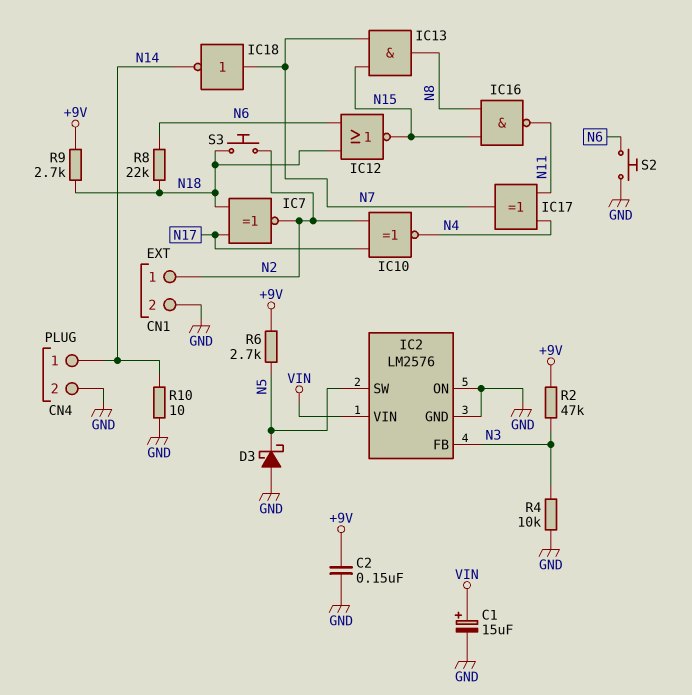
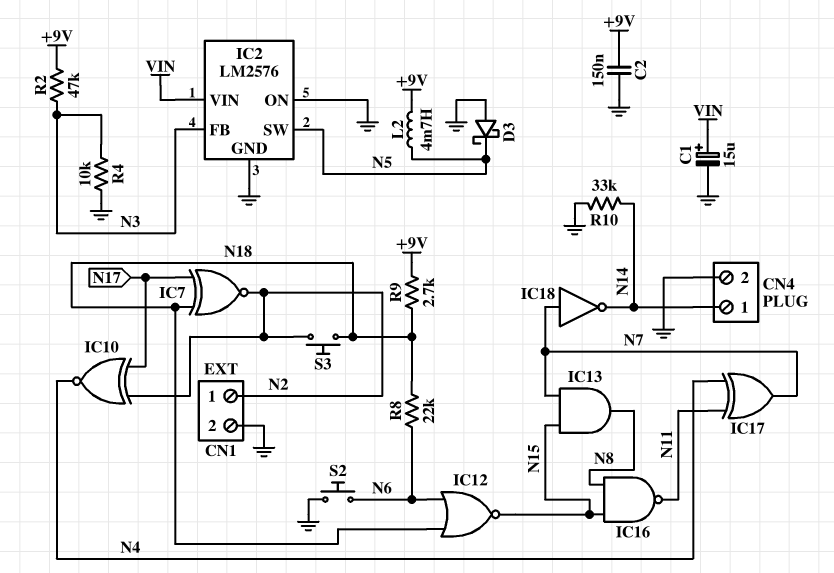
L2: none -> 4.7mH (+9V, N5)
R6: 2.7k (+9V, N5) -> none
R10: 10 (GND, N14) -> 33k (GND, N14)

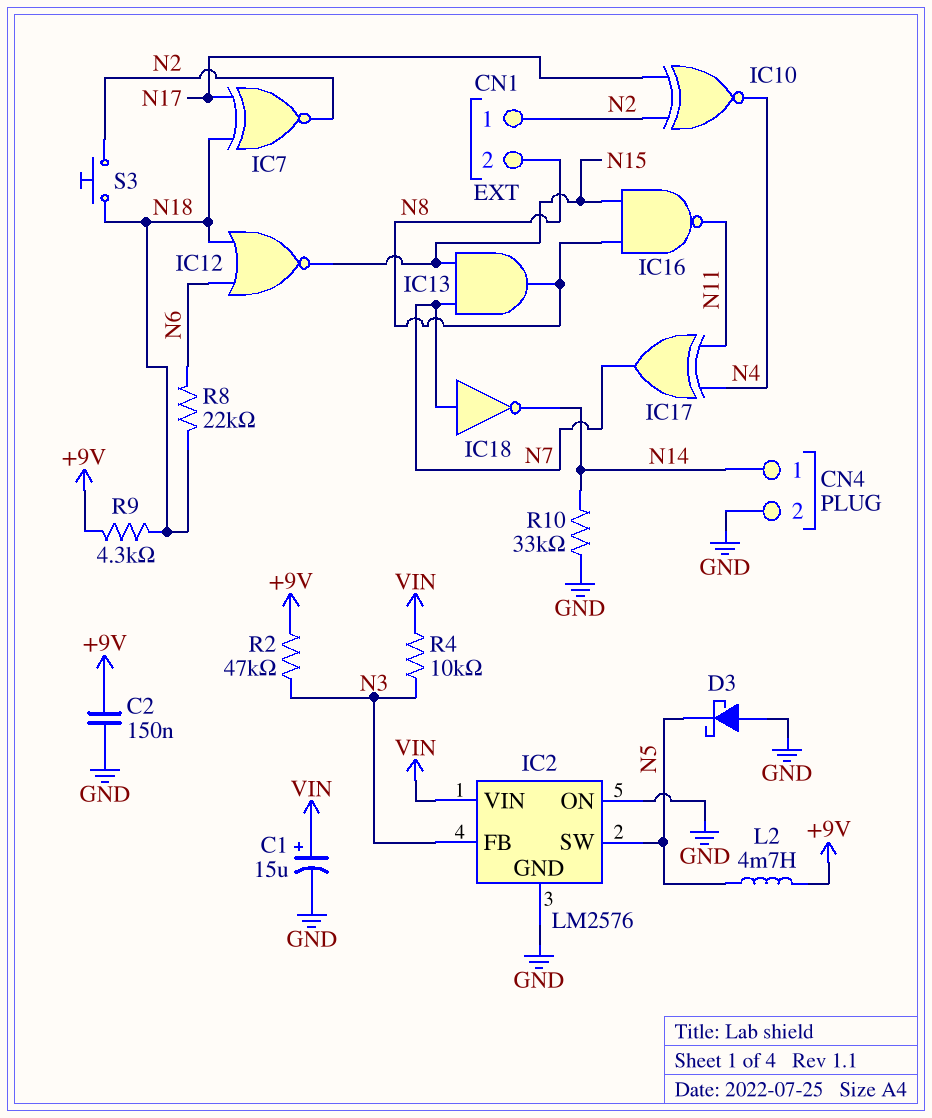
CN1 pin 2: GND -> N8
R4: 10k (GND, N3) -> 10k (N3, VIN)
R9: 2.7k (+9V, N18) -> 4.3k (+9V, N18)
S2: button (GND, N6) -> none

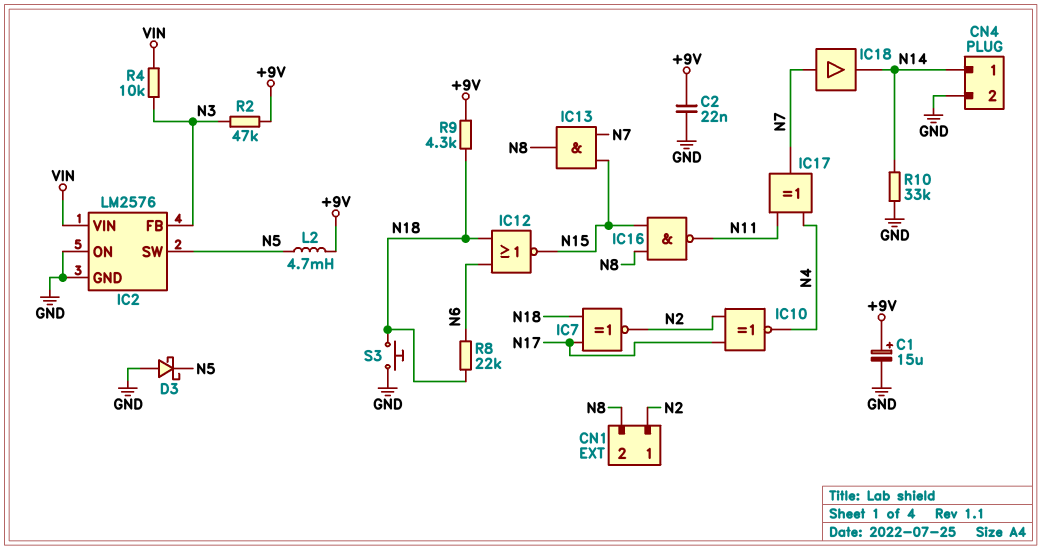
C1: 15uF (plus VIN, minus GND) -> 15uF (plus +9V, minus GND)
C2: 150nF (+9V, GND) -> 22nF (+9V, GND)
IC18: NOT (in N7, out N14) -> buffer (in N7, out N14)
S3: button (N2, N18) -> button (GND, N18)

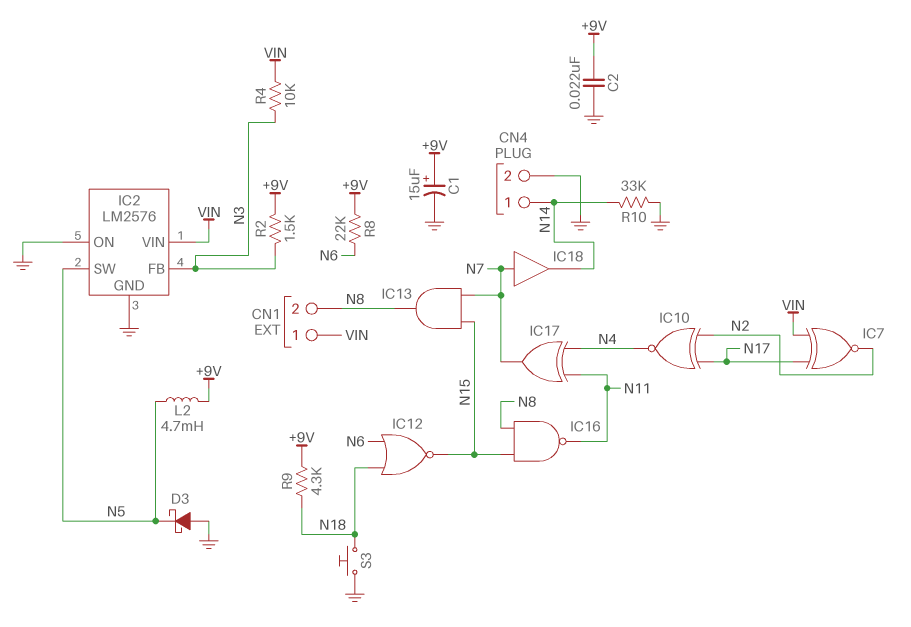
CN1 pin 1: N2 -> VIN
IC7: XNOR (in N17, in N18, out N2) -> XNOR (in N17, in VIN, out N2)
R2: 47k (+9V, N3) -> 1.5k (+9V, N3)
R8: 22k (N6, N18) -> 22k (+9V, N6)

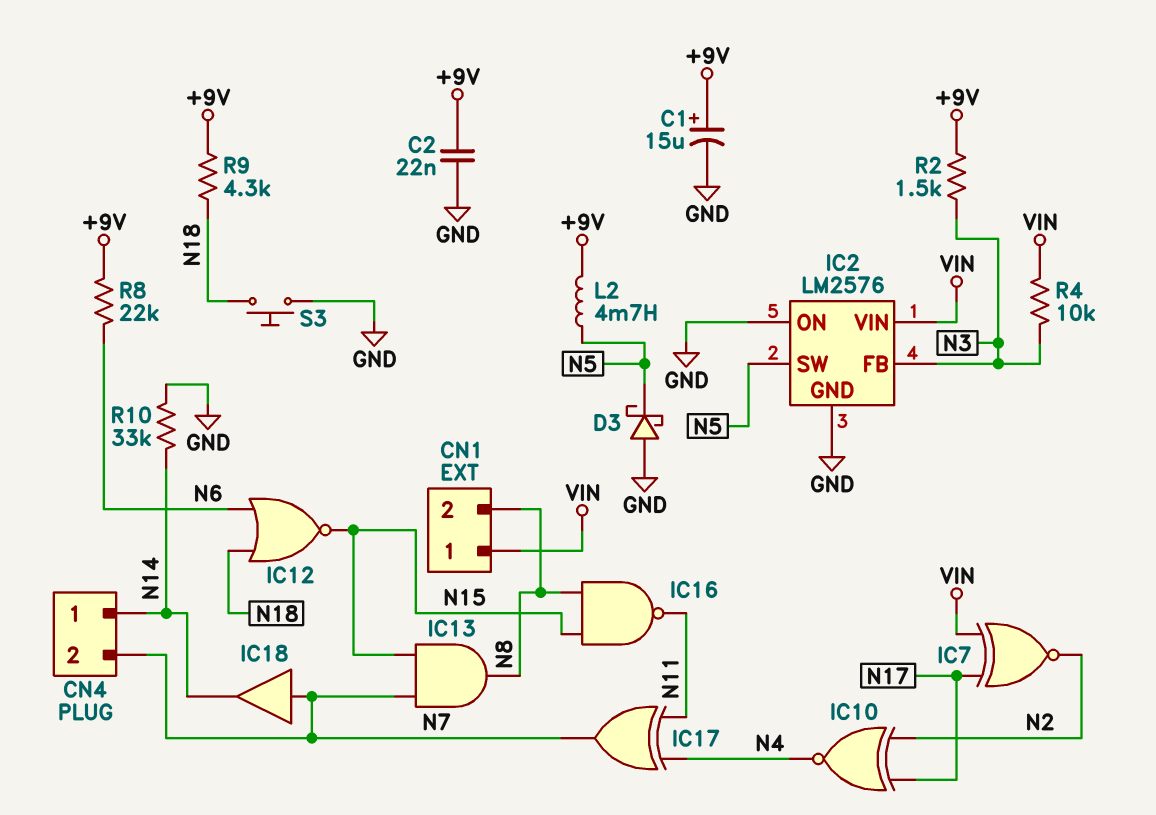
CN4 pin 2: GND -> N7

